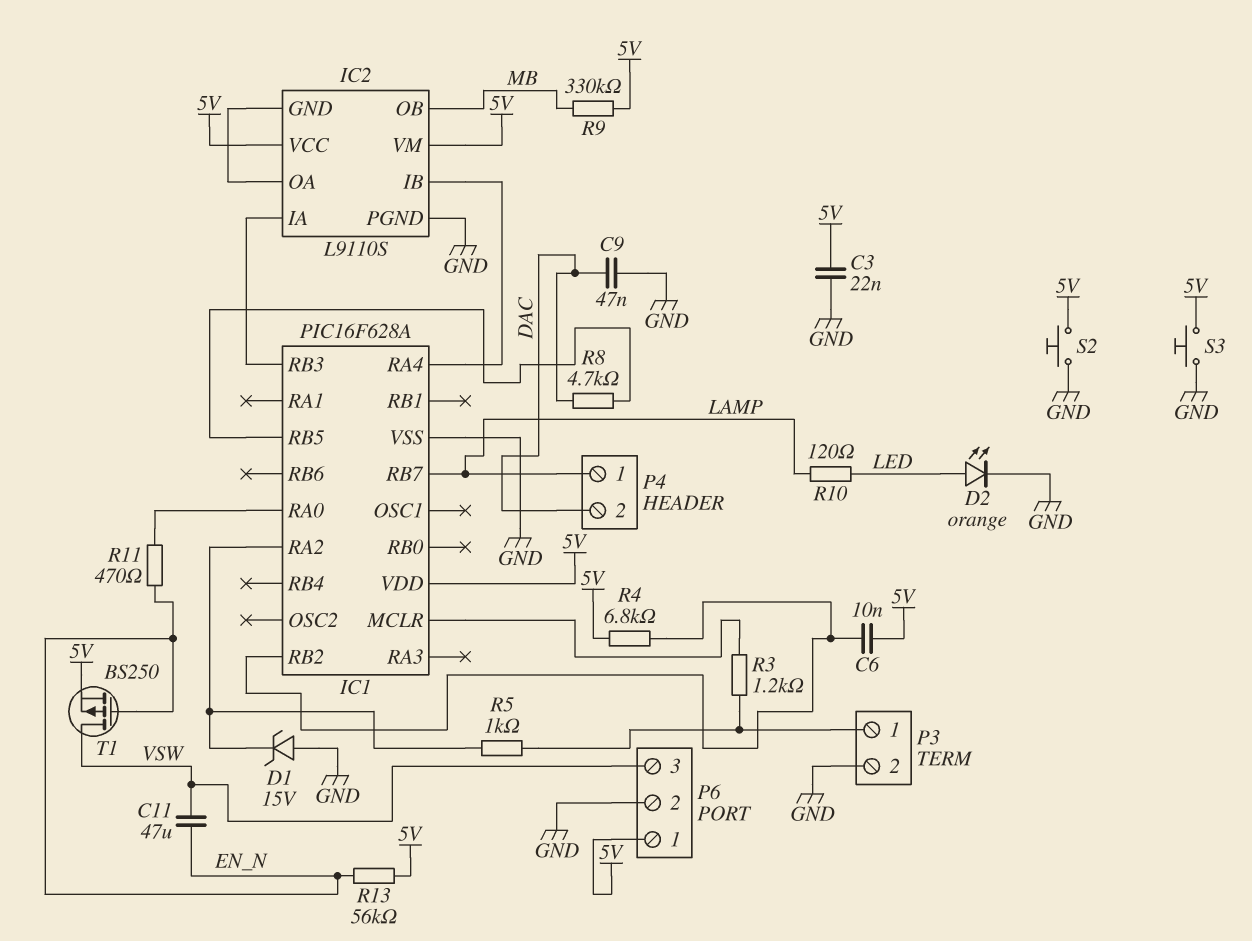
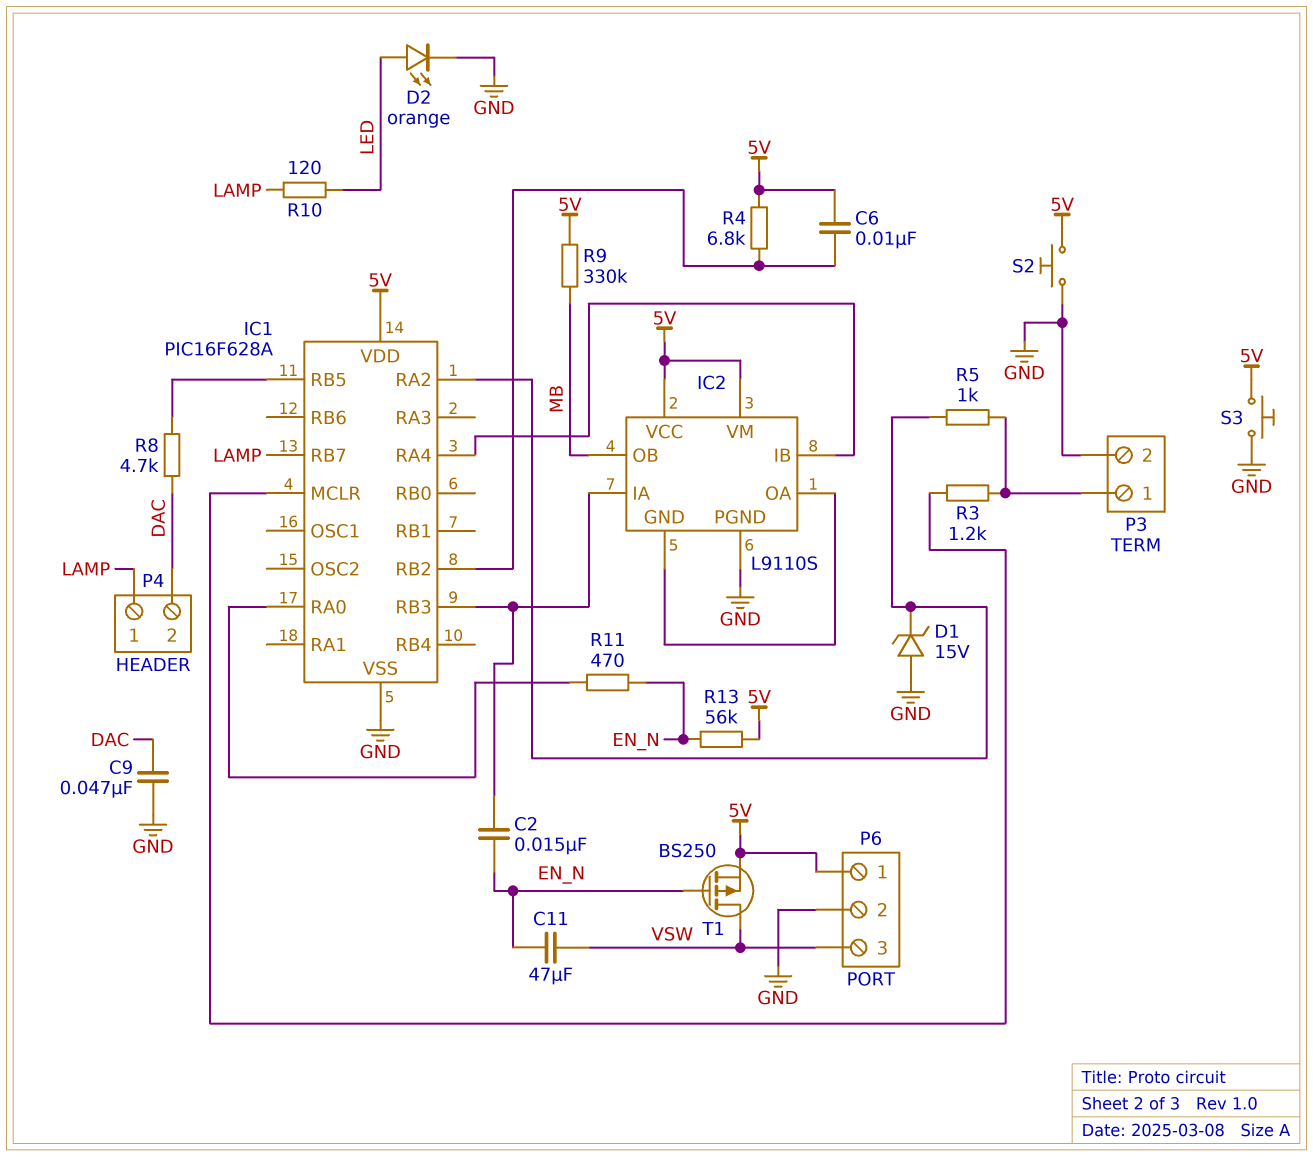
C2: none -> 15nF (EN_N, IC1/RB3)
C3: 22nF (5V, GND) -> none

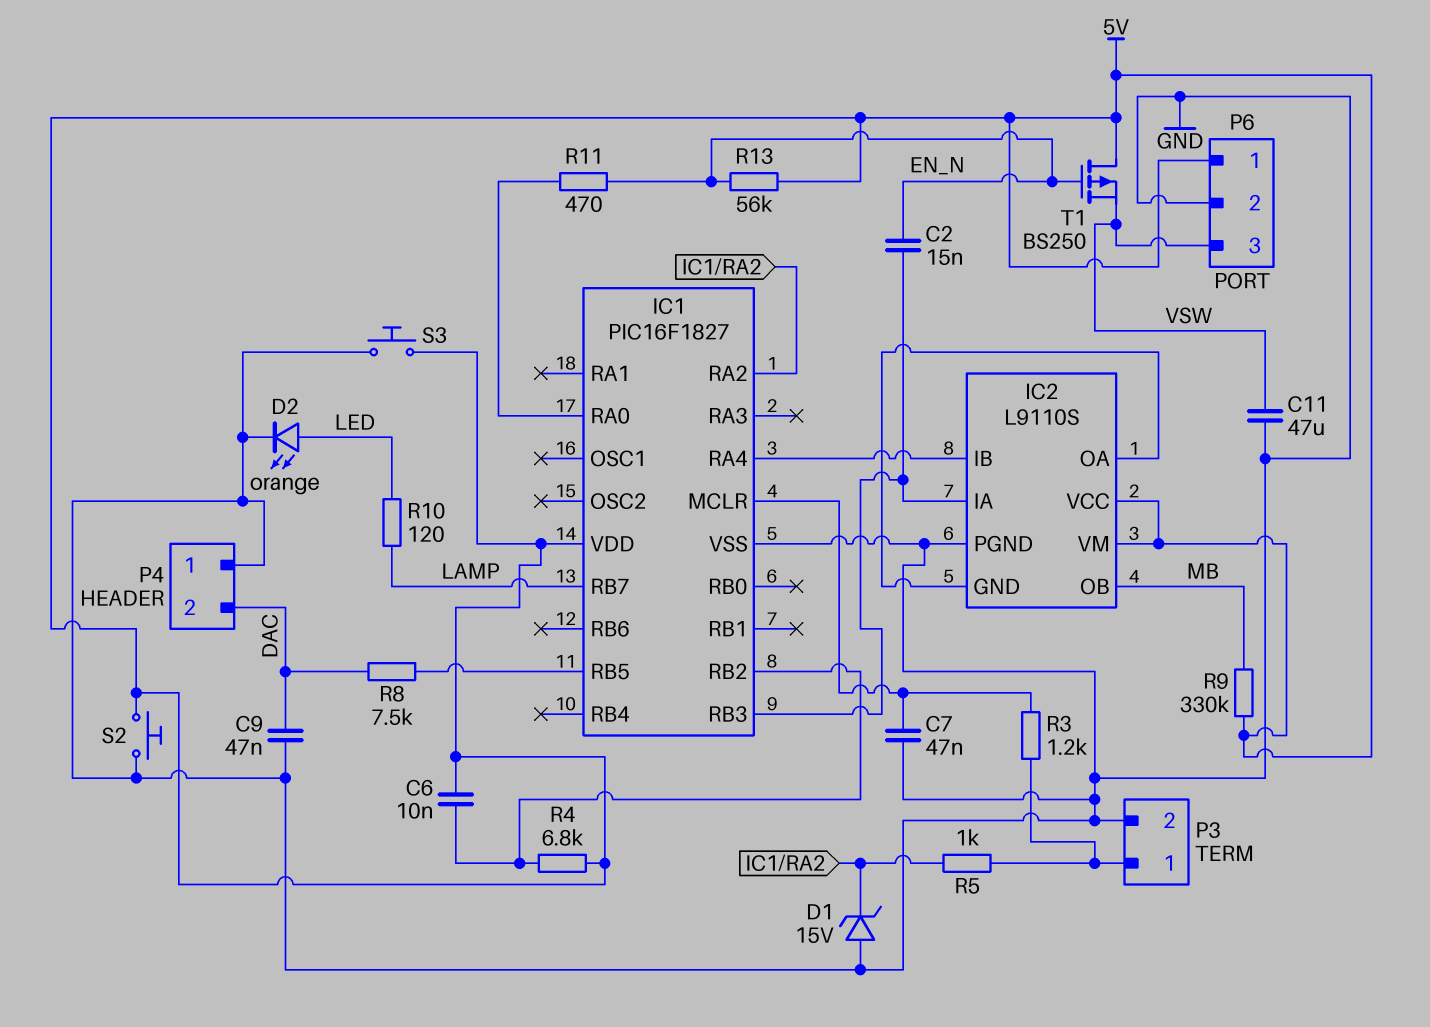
C7: none -> 47nF (GND, IC1/MCLR)
C11: 47uF (EN_N, VSW) -> 47uF (GND, VSW)
IC1: PIC16F628A -> PIC16F1827
P4 pin 1: LAMP -> GND
R8: 4.7k (DAC, IC1/RB5) -> 7.5k (DAC, IC1/RB5)
T1: PMOS BS250 (G EN_N, D VSW, S 5V) -> PMOS BS250 (G EN_N, D 5V, S VSW)

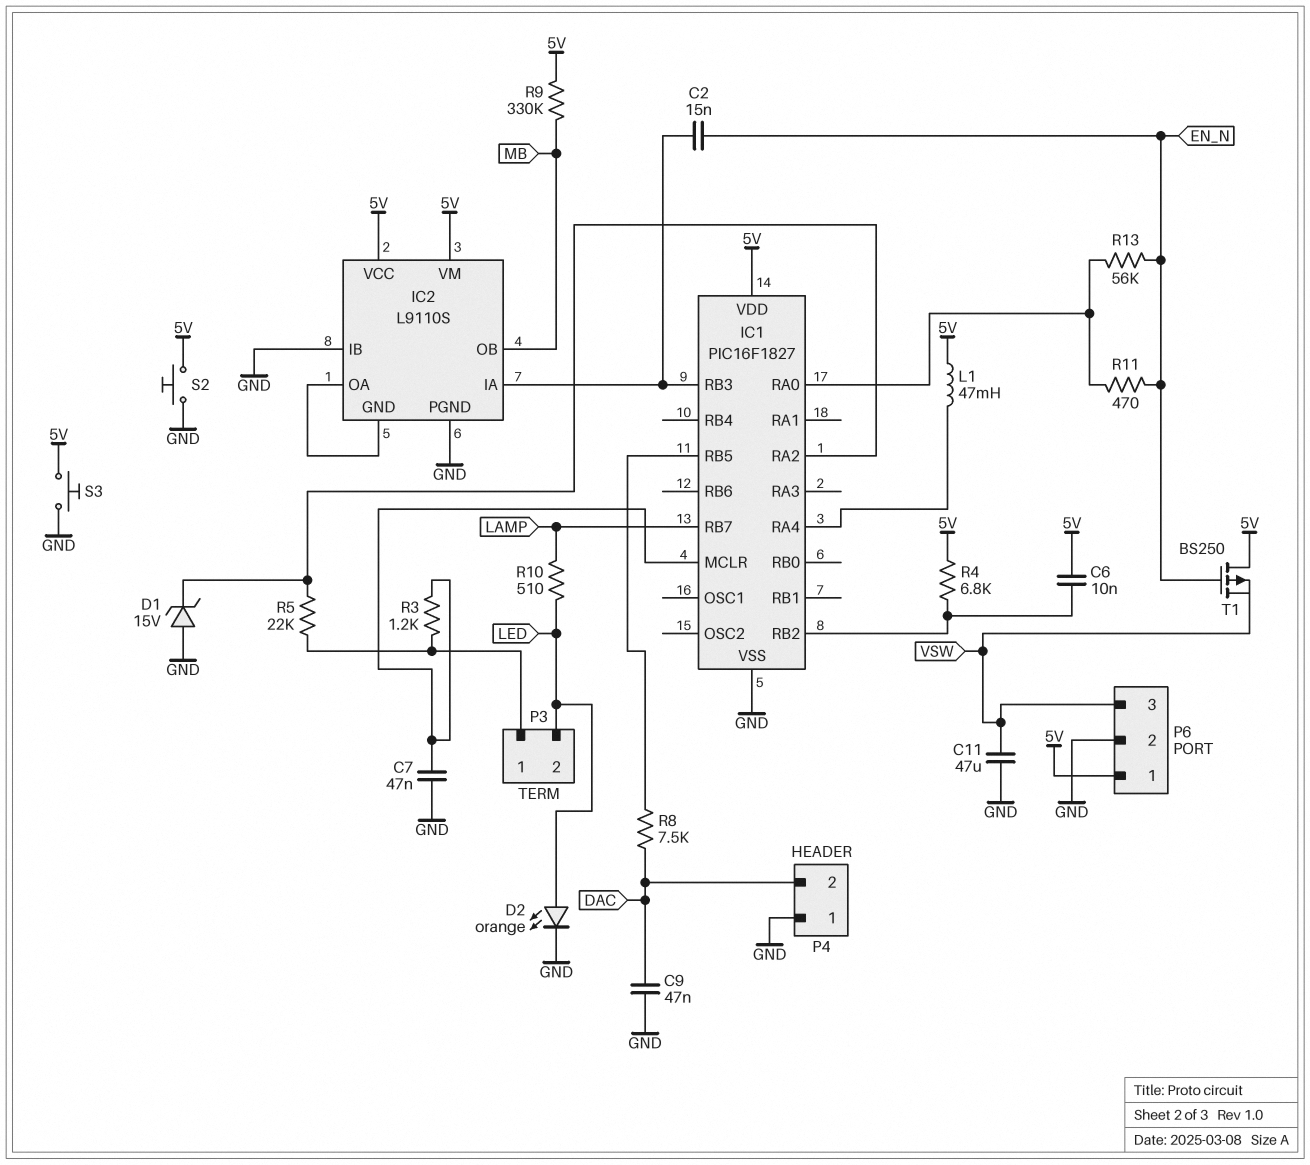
IC2 pin IB: IC1/RA4 -> GND
L1: none -> 47mH (5V, IC1/RA4)
P3 pin 2: GND -> LED
R5: 1k (IC1/RA2, P3/1) -> 22k (IC1/RA2, P3/1)
R10: 120 (LAMP, LED) -> 510 (LAMP, LED)
R13: 56k (5V, EN_N) -> 56k (EN_N, IC1/RA0)

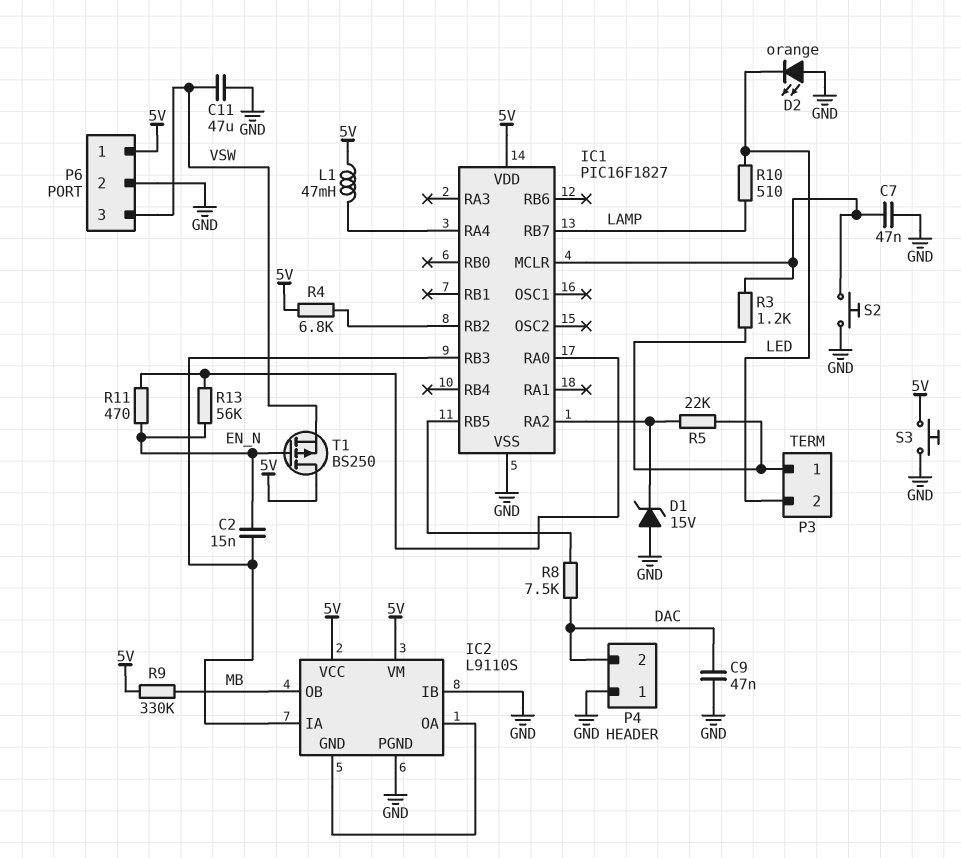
C6: 10nF (5V, IC1/RB2) -> none
D2: LED orange (A LED, K GND) -> LED orange (A GND, K LED)
S2: button (5V, GND) -> button (GND, IC1/MCLR)

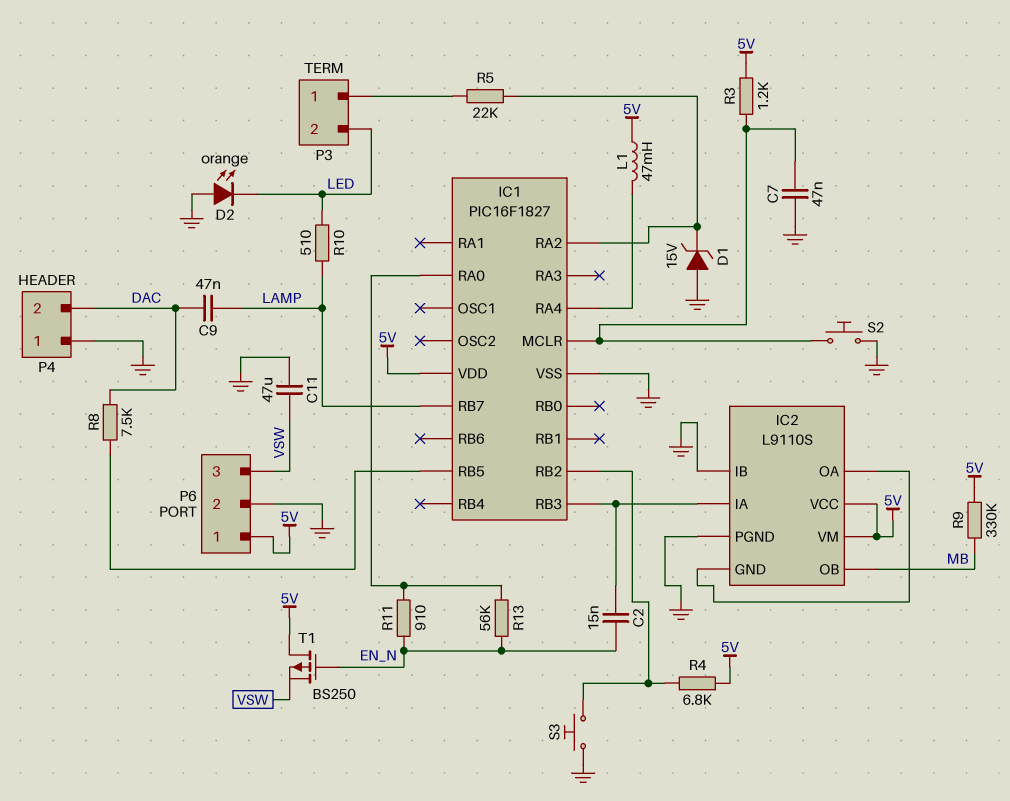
C9: 47nF (DAC, GND) -> 47nF (DAC, LAMP)
R3: 1.2k (IC1/MCLR, P3/1) -> 1.2k (5V, IC1/MCLR)
R11: 470 (EN_N, IC1/RA0) -> 910 (EN_N, IC1/RA0)
S3: button (5V, GND) -> button (GND, IC1/RB2)

